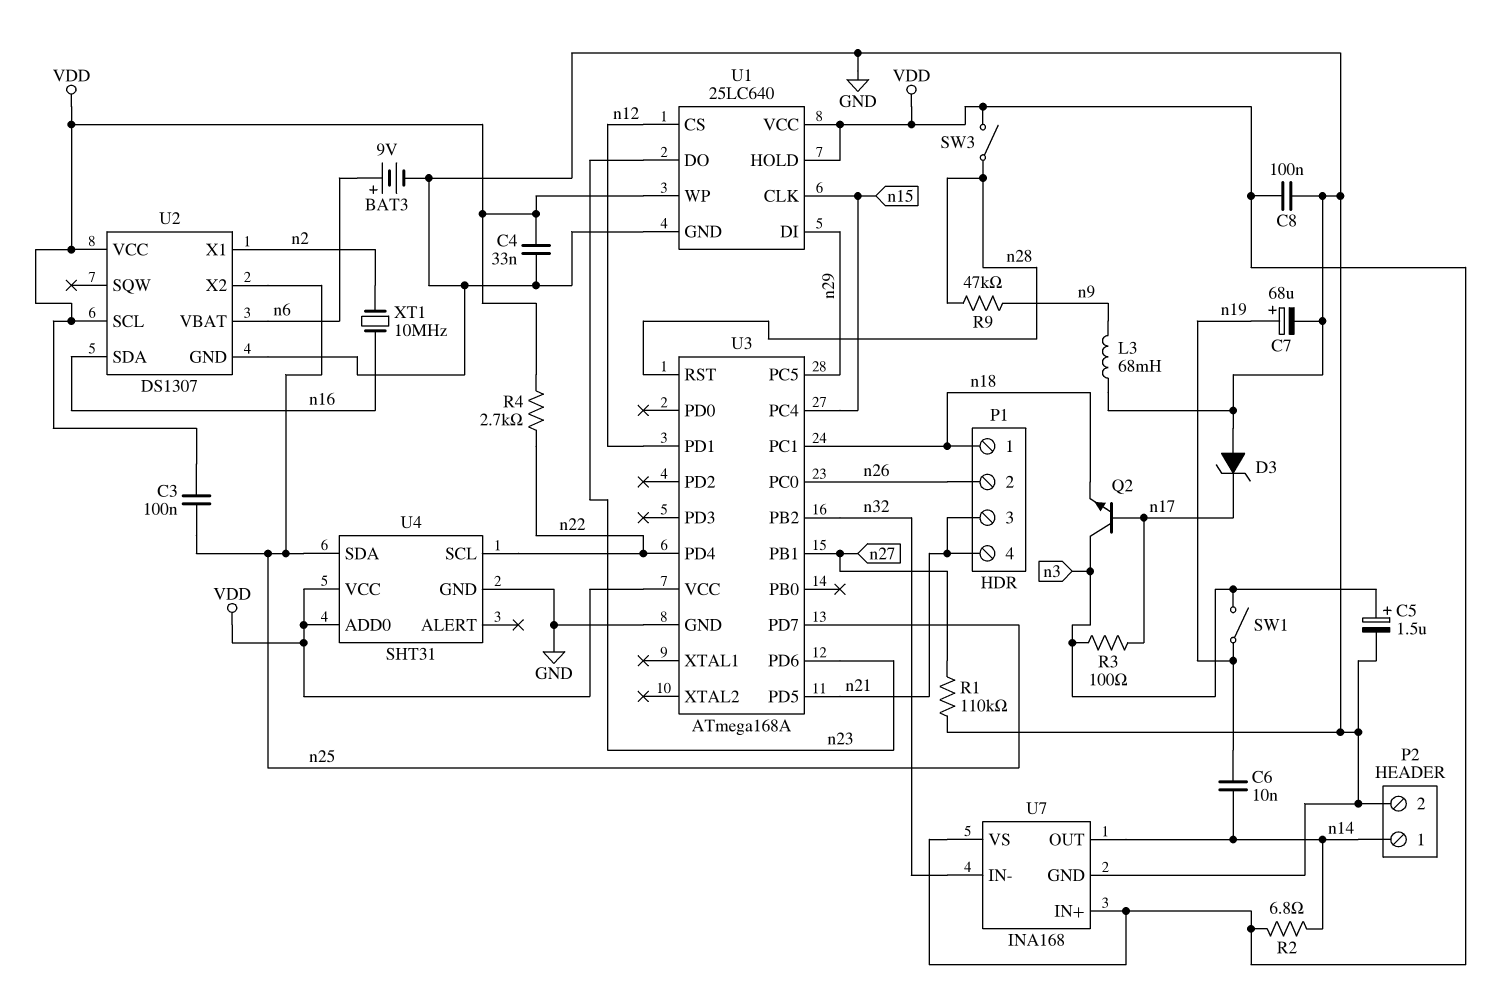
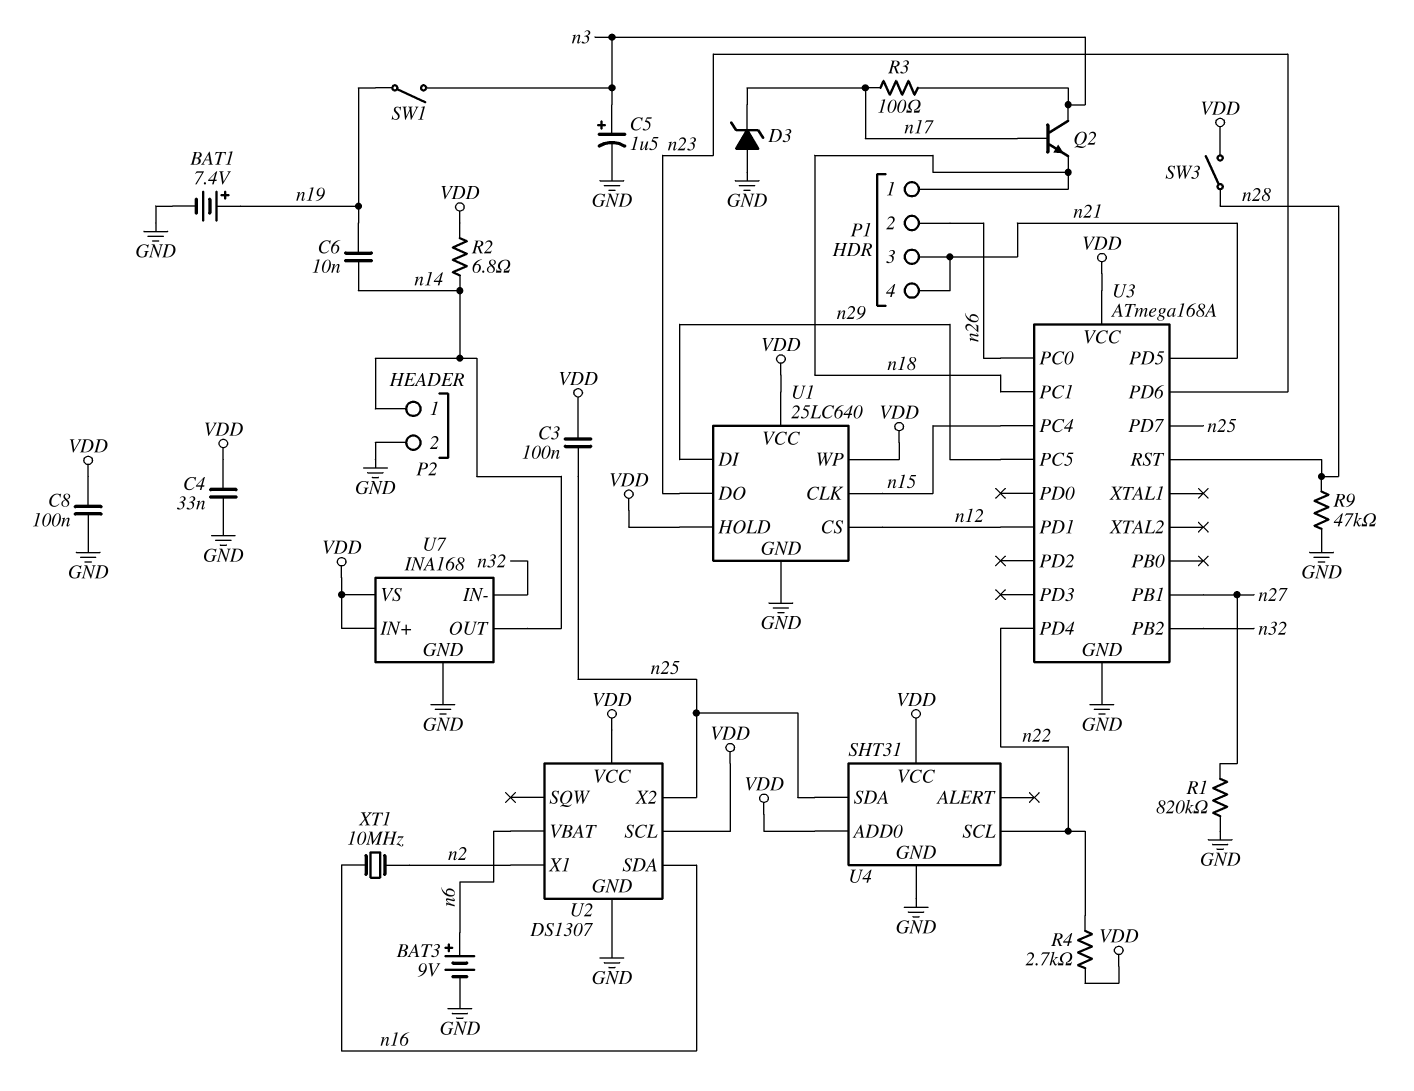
BAT1: none -> 7.4V (plus n19, minus GND)
C7: 68uF (plus n19, minus GND) -> none
L3: 68mH (GND, n9) -> none
R1: 110k (GND, n27) -> 820k (GND, n27)
R9: 47k (n9, n28) -> 47k (GND, n28)

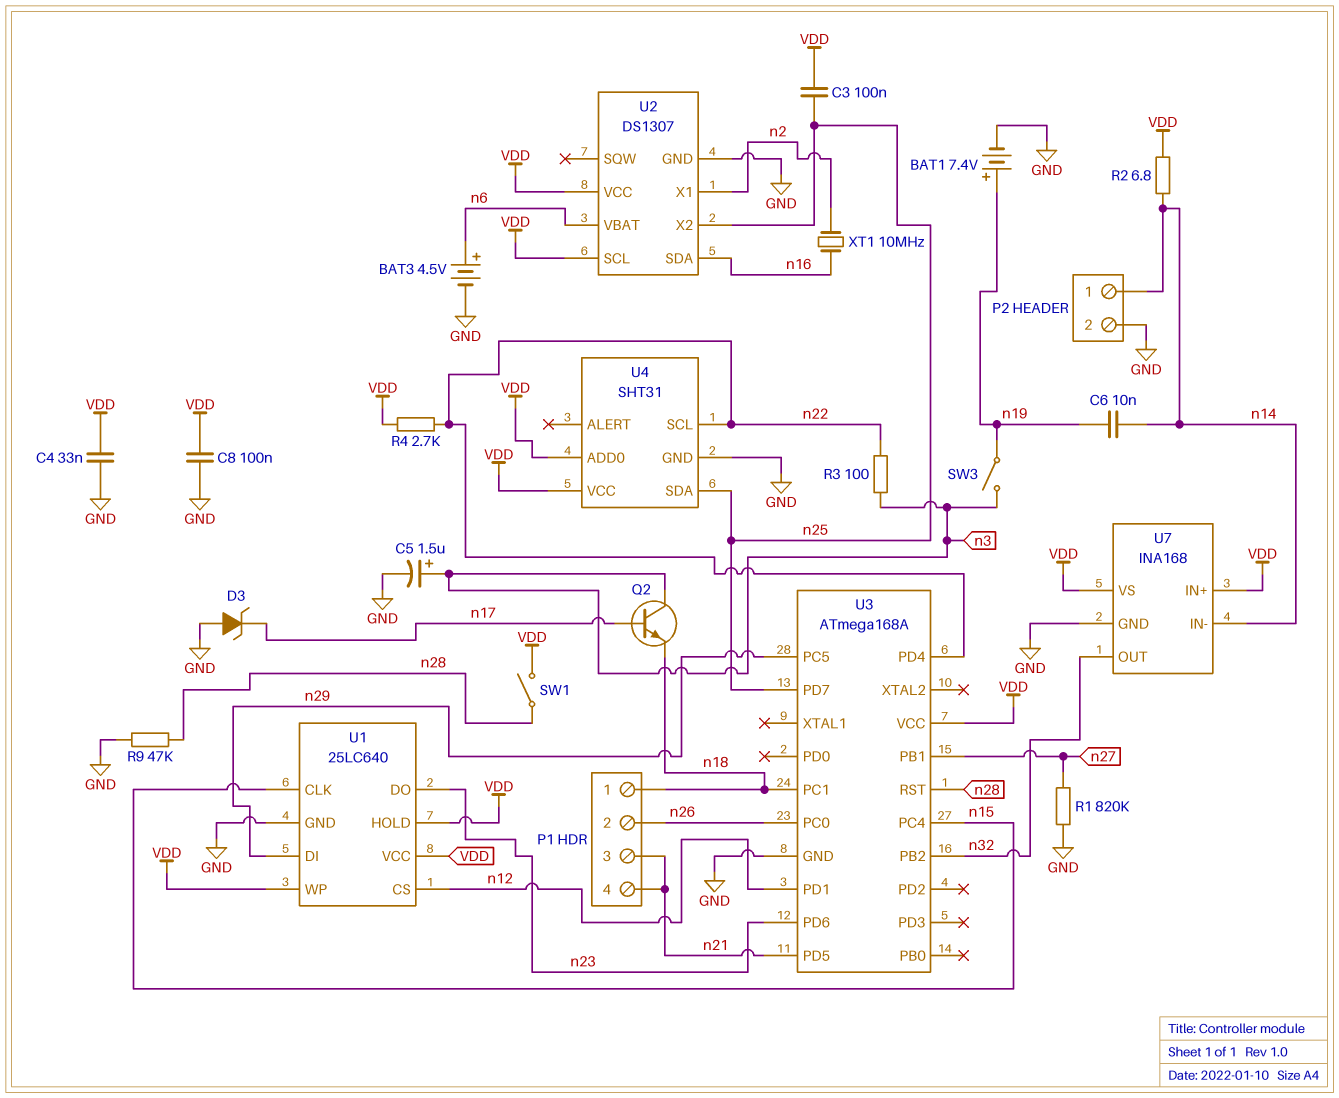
BAT3: 9V (plus n6, minus GND) -> 4.5V (plus n6, minus GND)
R3: 100 (n3, n17) -> 100 (n3, n22)
SW1: switch (n3, n19) -> switch (VDD, n28)
SW3: switch (VDD, n28) -> switch (n3, n19)
U7 pin IN-: n32 -> n14
U7 pin OUT: n14 -> n32

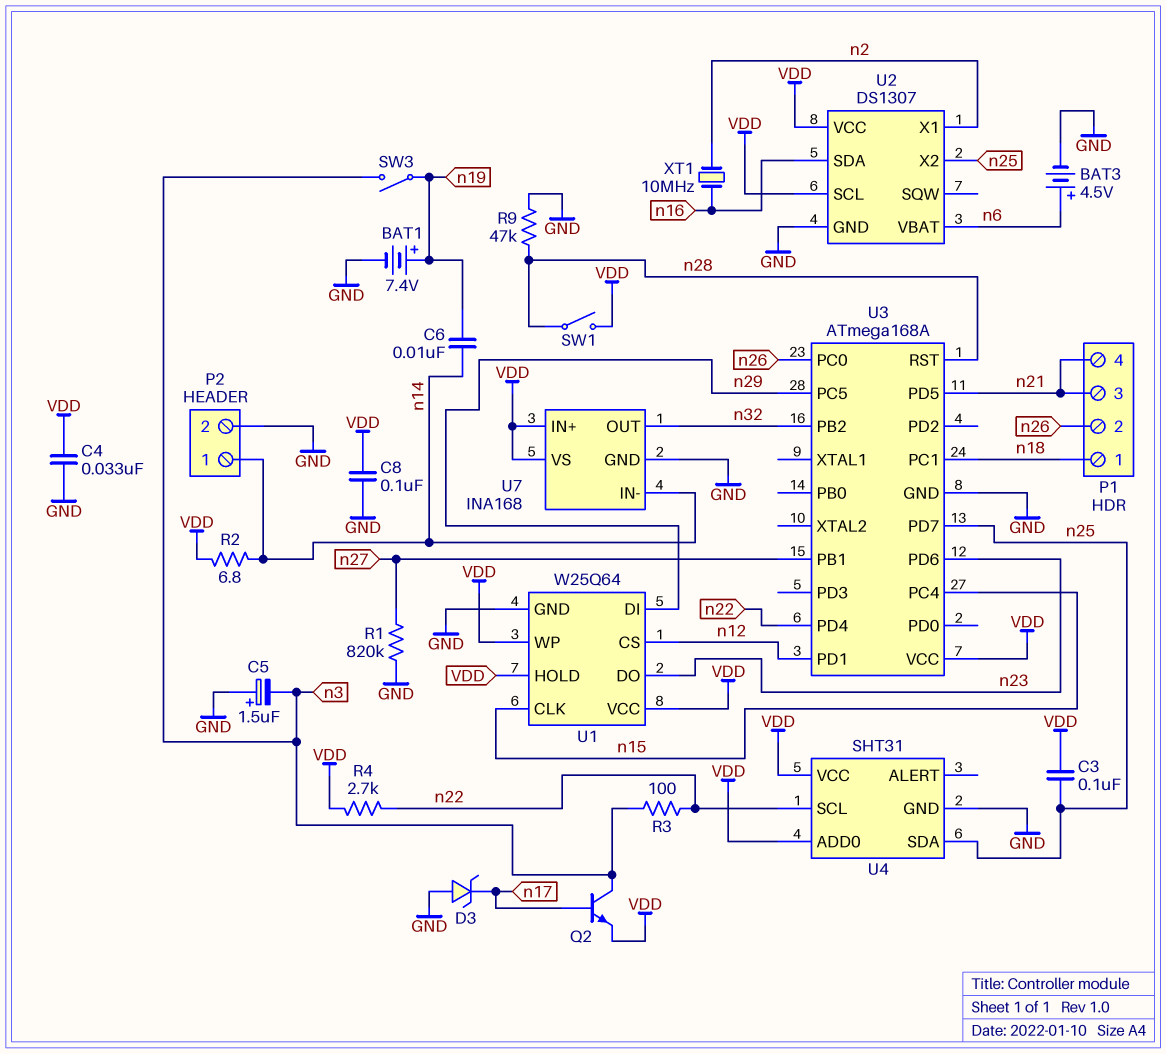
C5: 1.5uF (plus n3, minus GND) -> 1.5uF (plus GND, minus n3)
Q2: NPN (B n17, C n3, E n18) -> NPN (B n17, C n3, E VDD)
U1: 25LC640 -> W25Q64

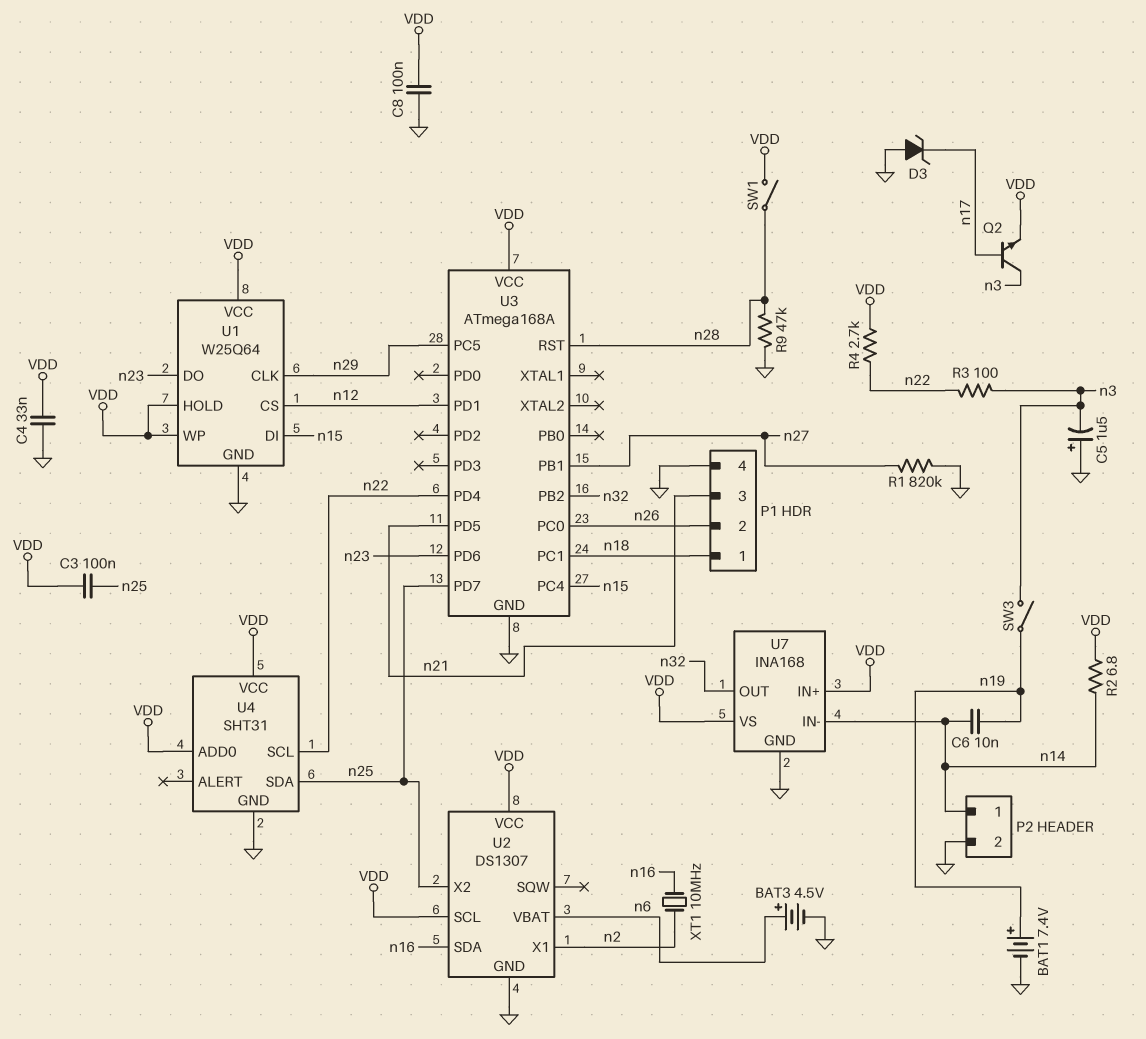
P1 pin 4: n21 -> GND
U1 pin CLK: n15 -> n29
U1 pin DI: n29 -> n15

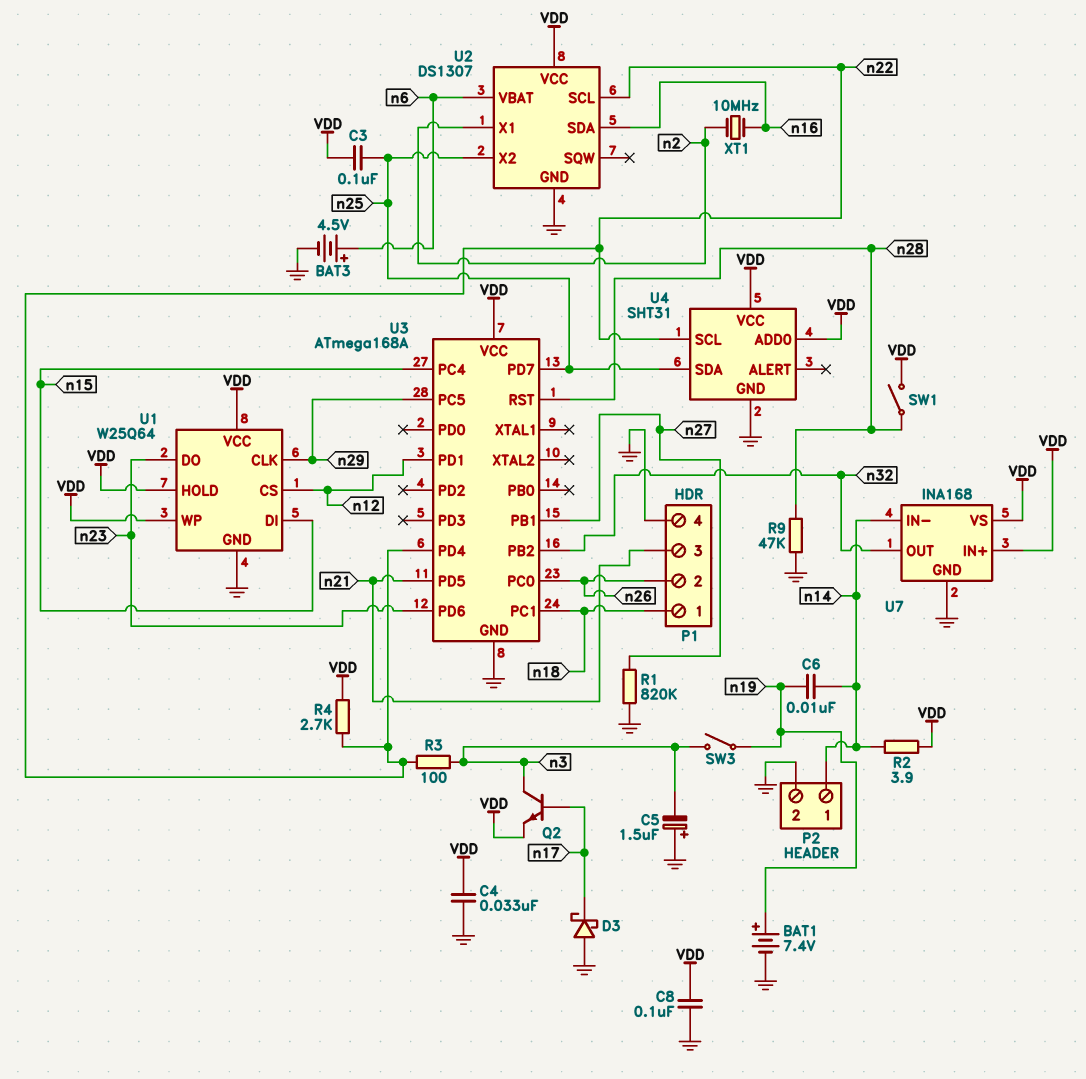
D3: zener (A GND, K n17) -> schottky (A GND, K n17)
R2: 6.8 (VDD, n14) -> 3.9 (VDD, n14)
U2 pin SCL: VDD -> n22

